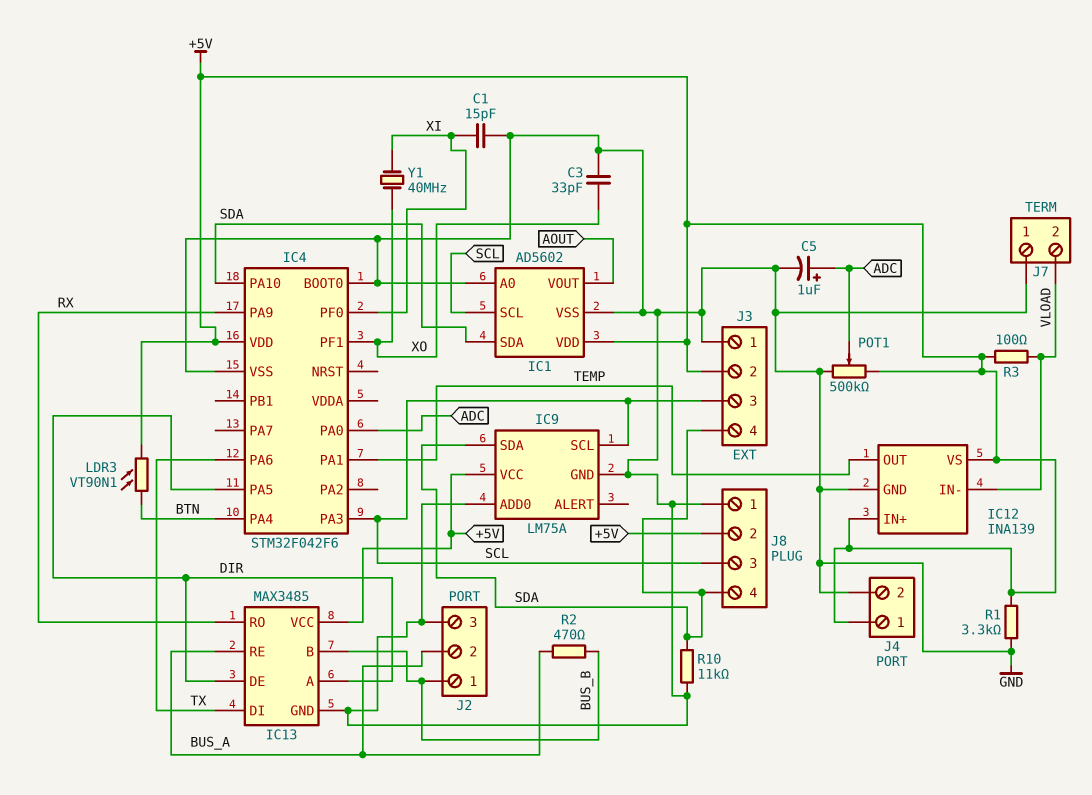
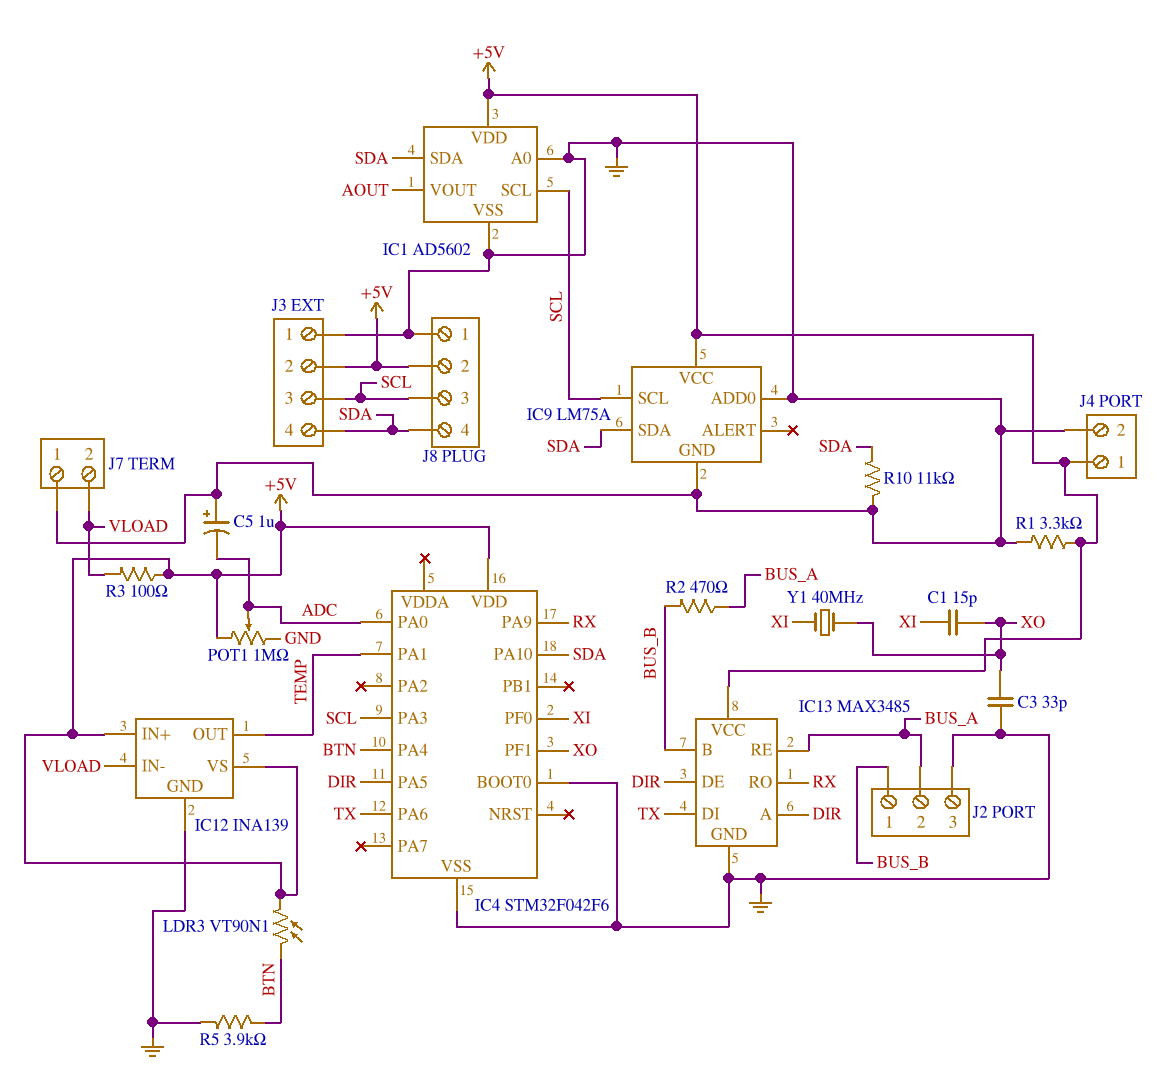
C1: 15pF (GND, XI) -> 15pF (XI, XO)
C5: 1uF (plus ADC, minus GND) -> 1uF (plus GND, minus ADC)
POT1: 500k (+5V, GND, wiper ADC) -> 1M (+5V, GND, wiper ADC)
R5: none -> 3.9k (BTN, GND)

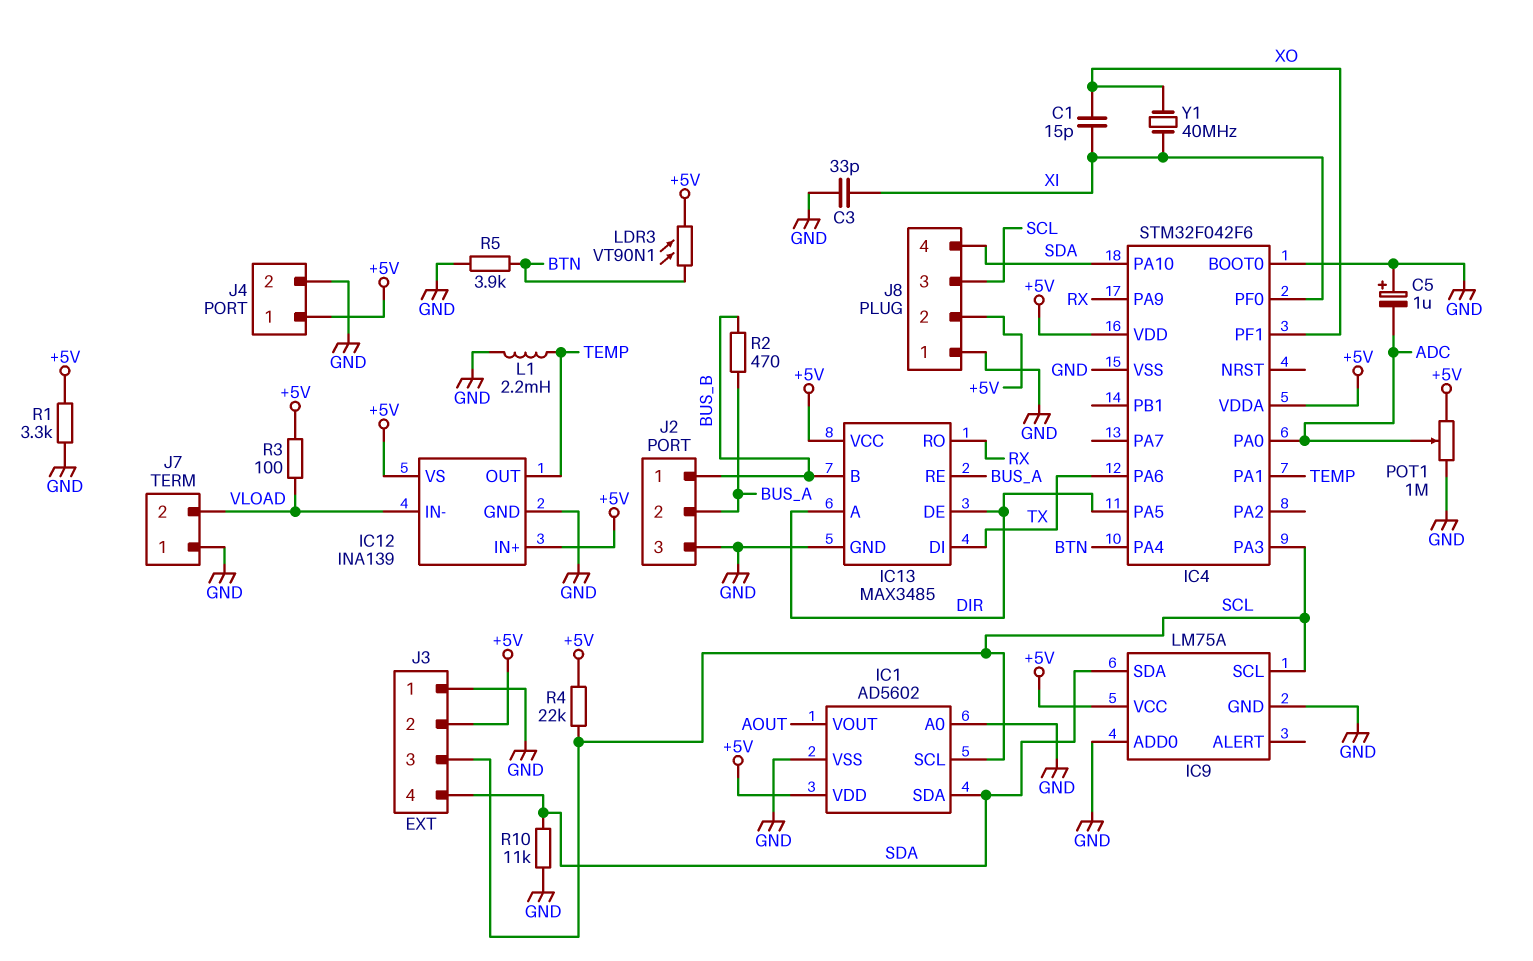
C3: 33pF (GND, XO) -> 33pF (GND, XI)
IC4 pin VDDA: none -> +5V
L1: none -> 2.2mH (GND, TEMP)
R4: none -> 22k (+5V, SCL)

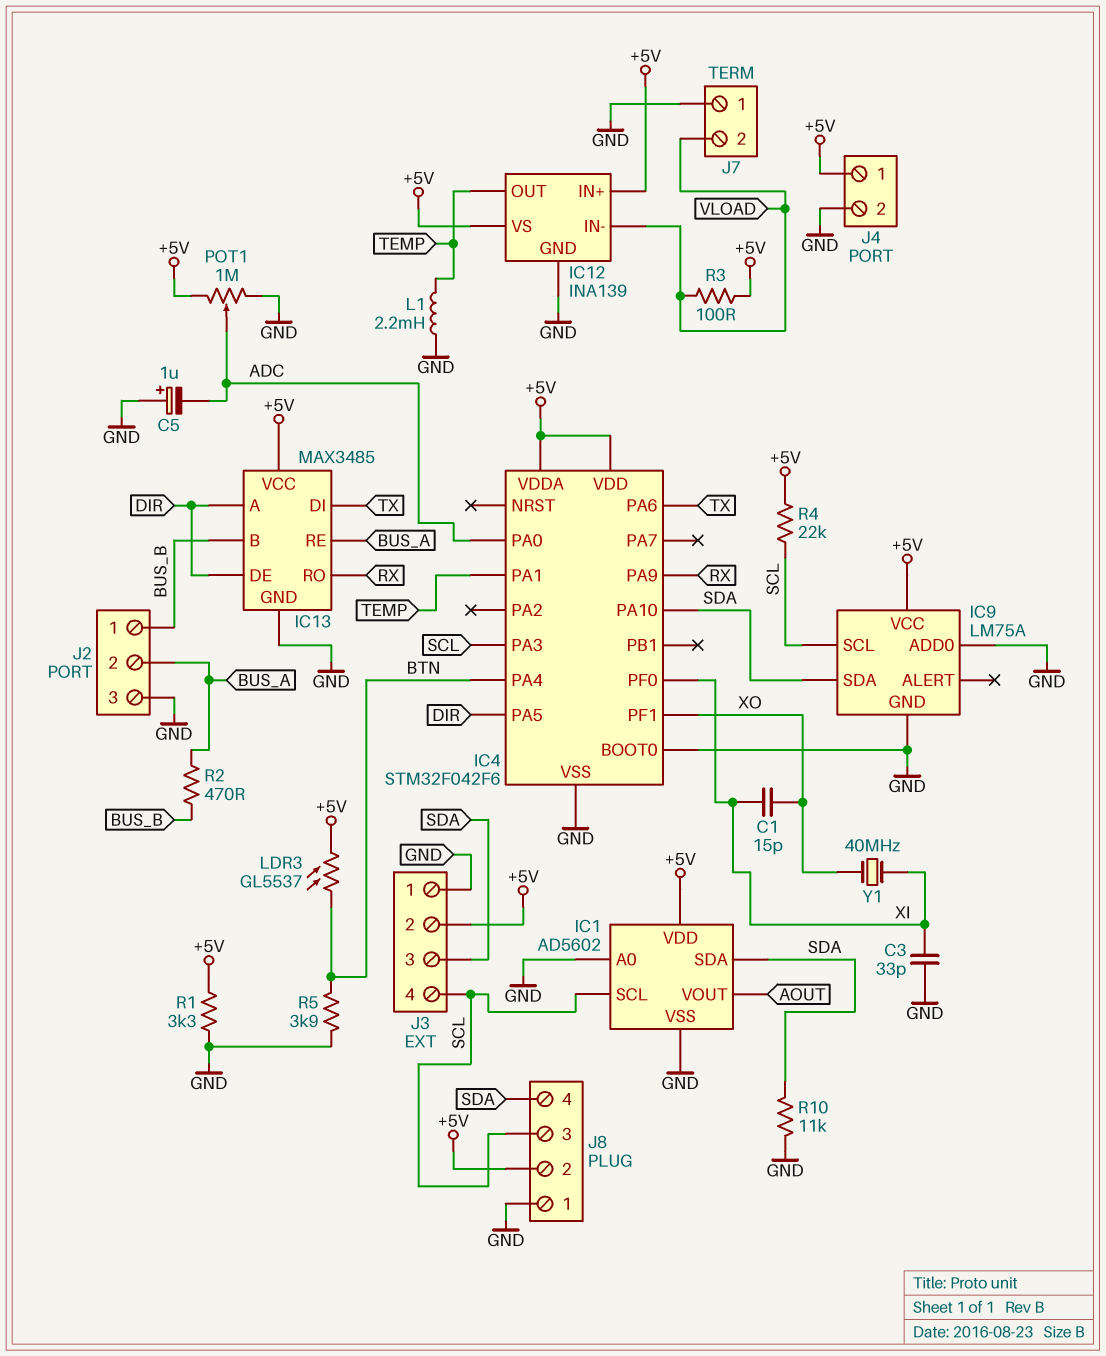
J3 pin 3: SCL -> SDA
J3 pin 4: SDA -> SCL
LDR3: VT90N1 (+5V, BTN) -> GL5537 (+5V, BTN)

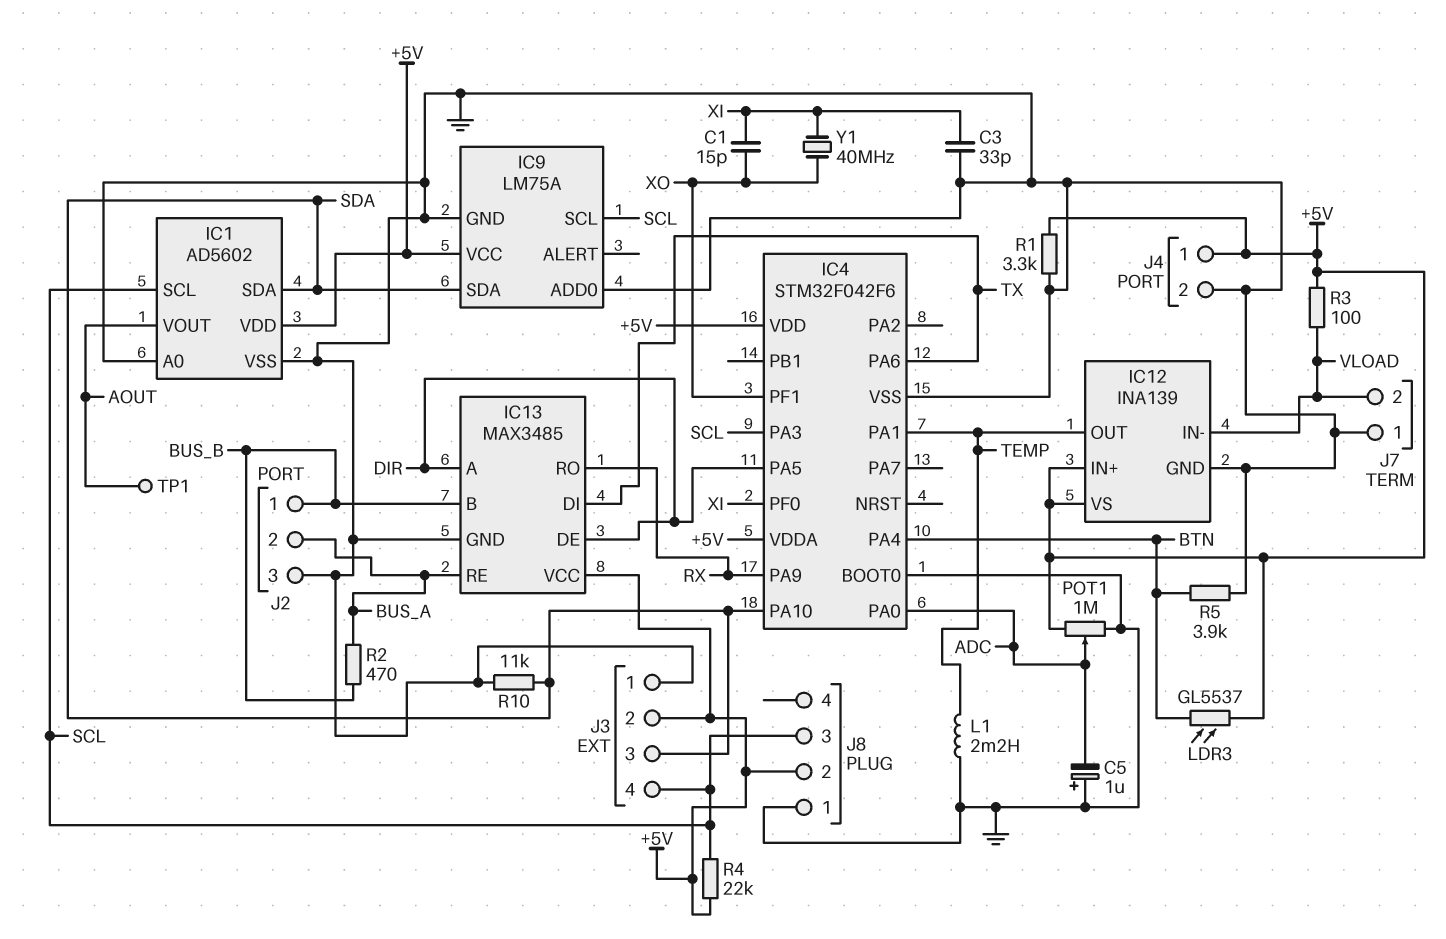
J8 pin 4: SDA -> none
TP1: none -> test point (AOUT)

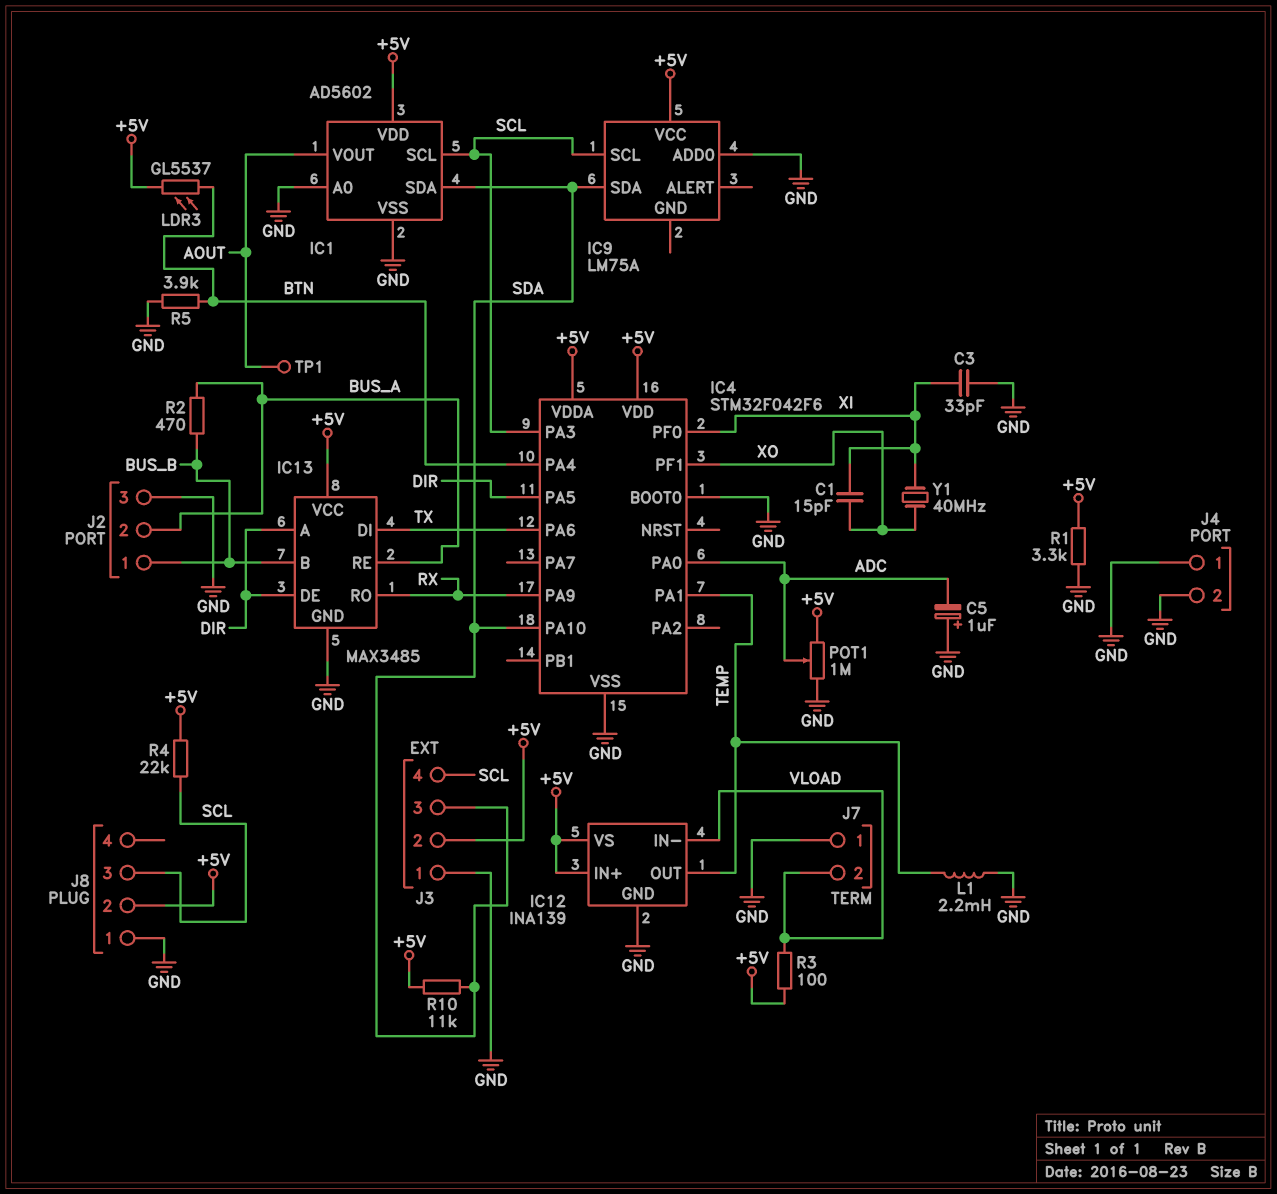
IC9 pin GND: GND -> none
J4 pin 1: +5V -> GND
R10: 11k (GND, SDA) -> 11k (+5V, SDA)

